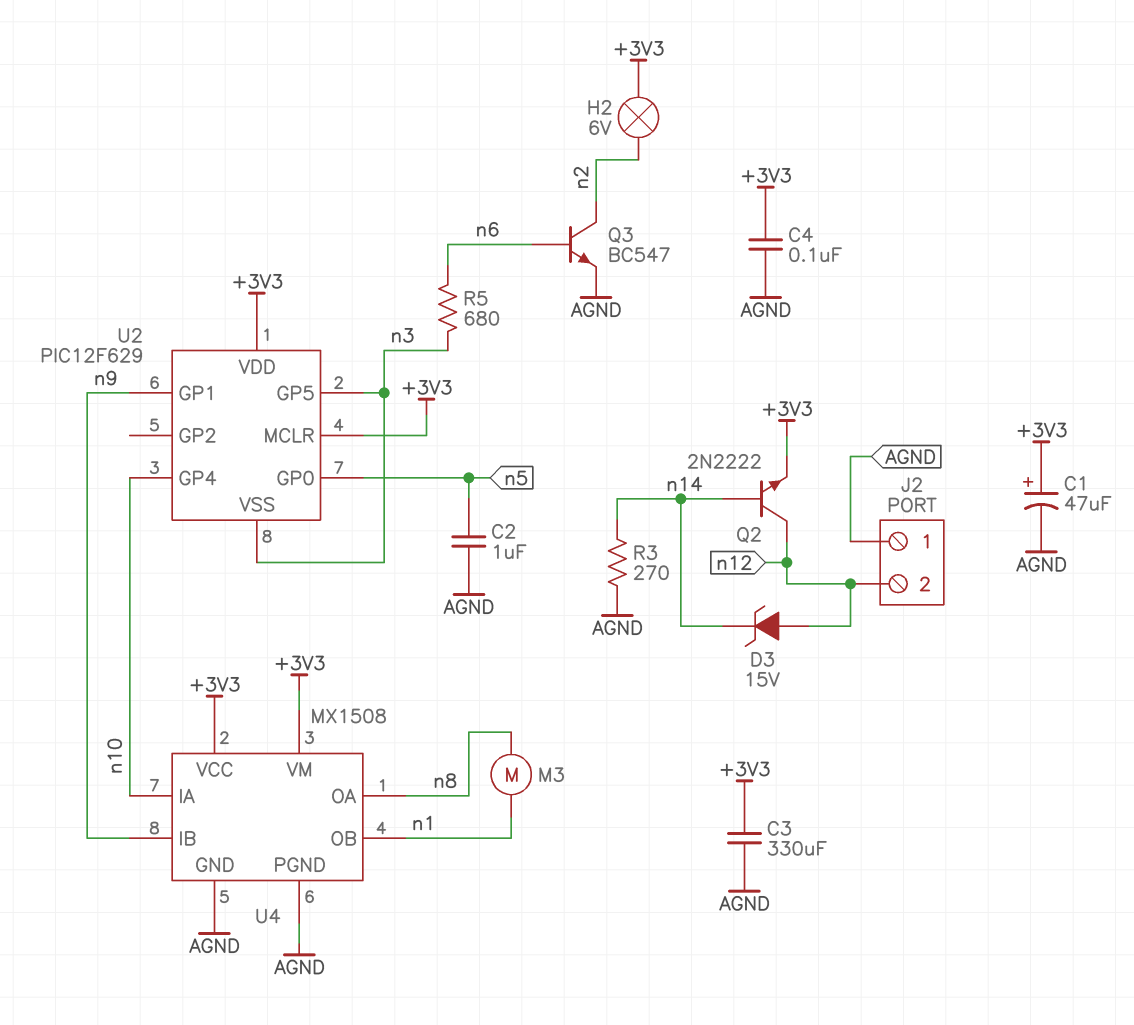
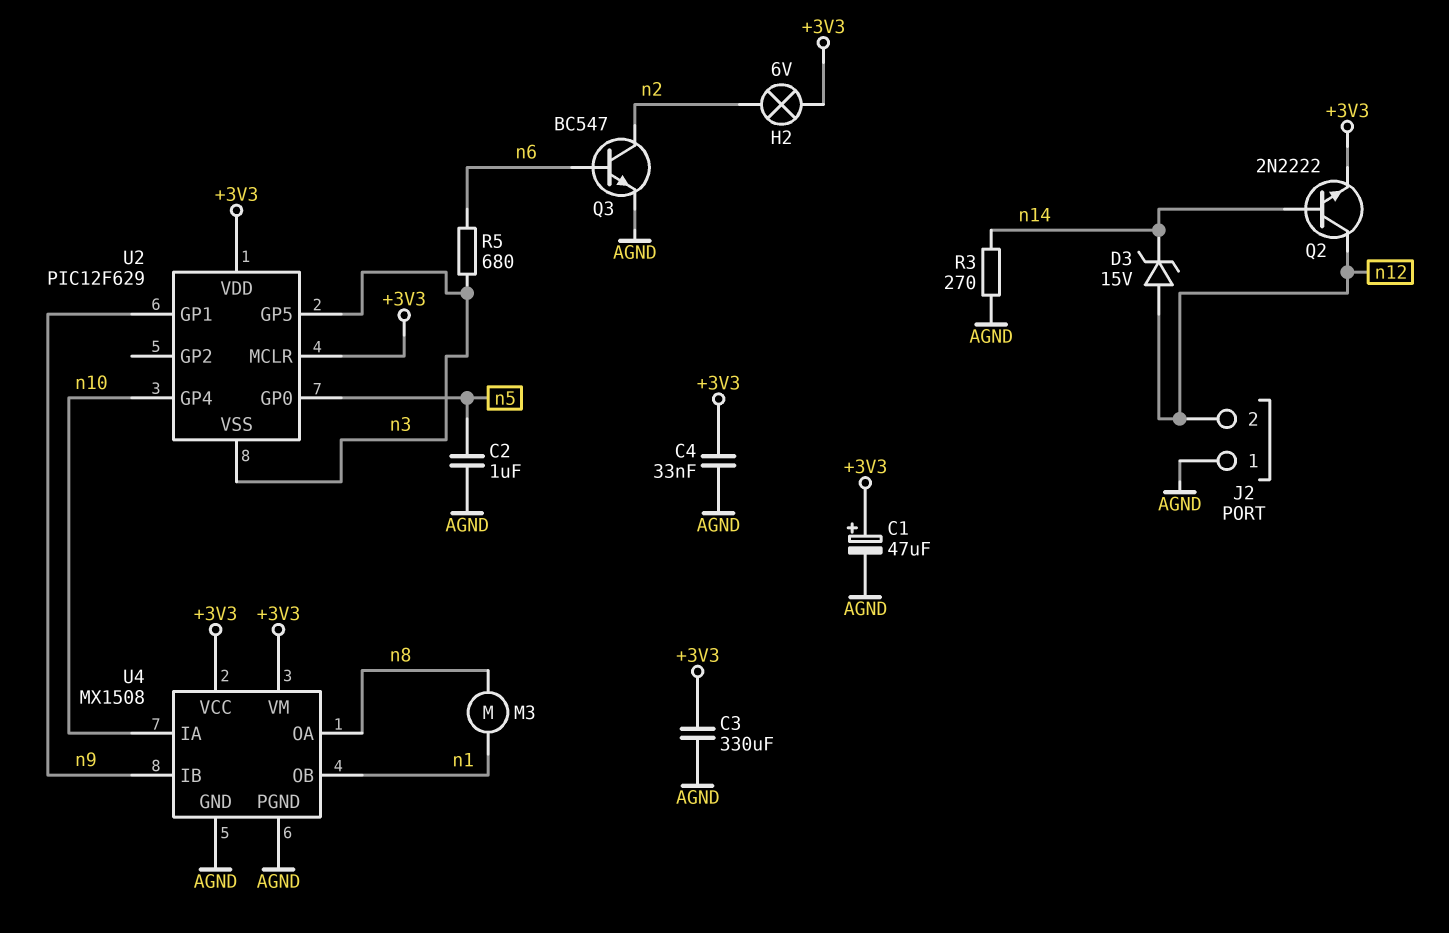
C4: 100nF (+3V3, AGND) -> 33nF (+3V3, AGND)

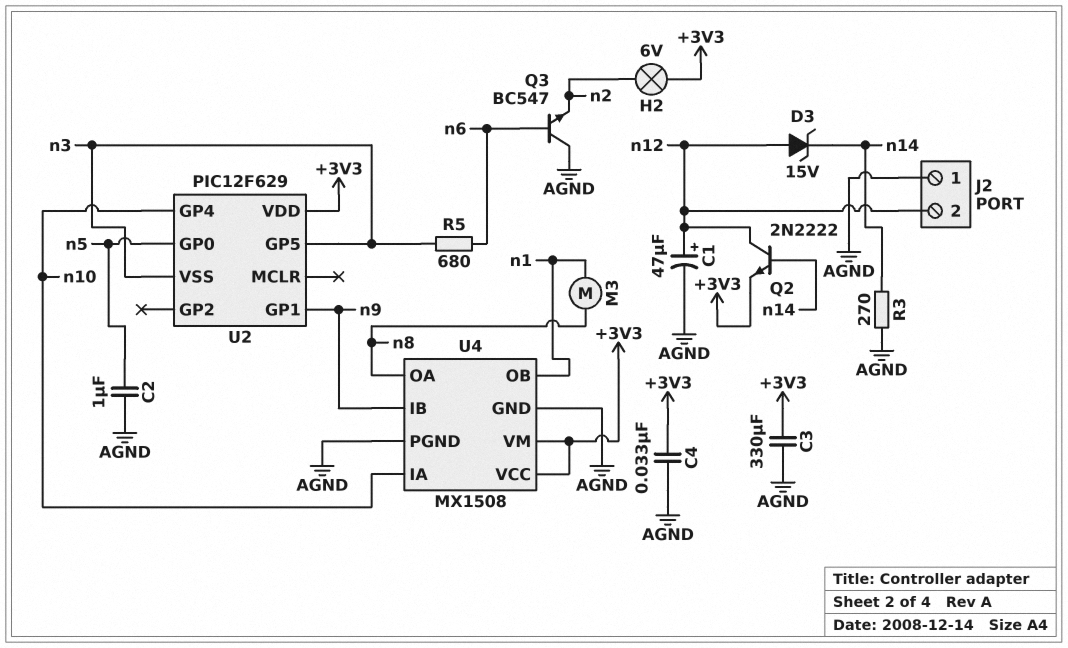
C1: 47uF (plus +3V3, minus AGND) -> 47uF (plus n12, minus AGND)
Q3: NPN BC547 (B n6, C n2, E AGND) -> NPN BC547 (B n6, C AGND, E n2)
U2 pin MCLR: +3V3 -> none

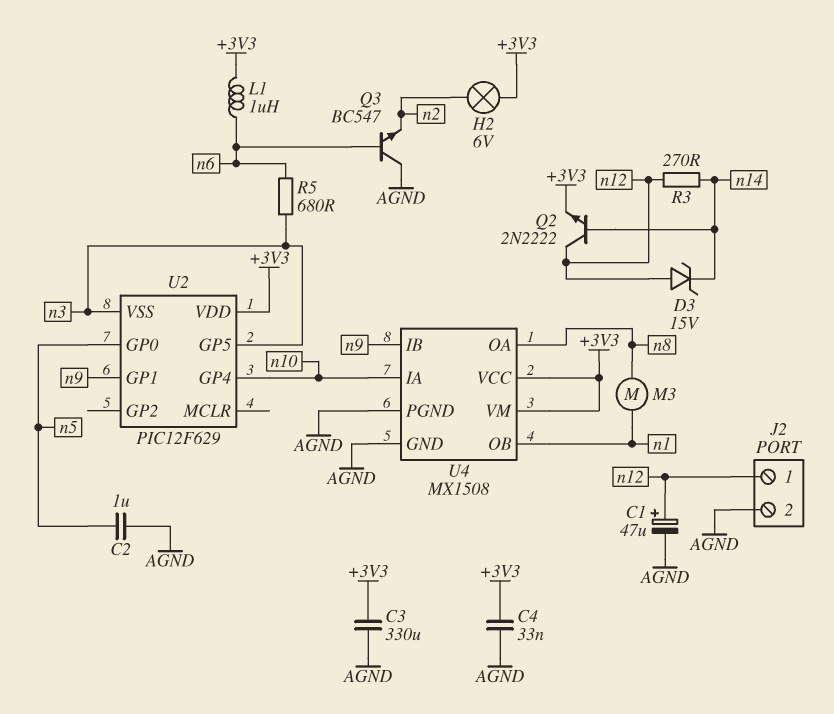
J2 pin 1: AGND -> n12
J2 pin 2: n12 -> AGND
L1: none -> 1uH (+3V3, n6)
R3: 270 (AGND, n14) -> 270 (n12, n14)

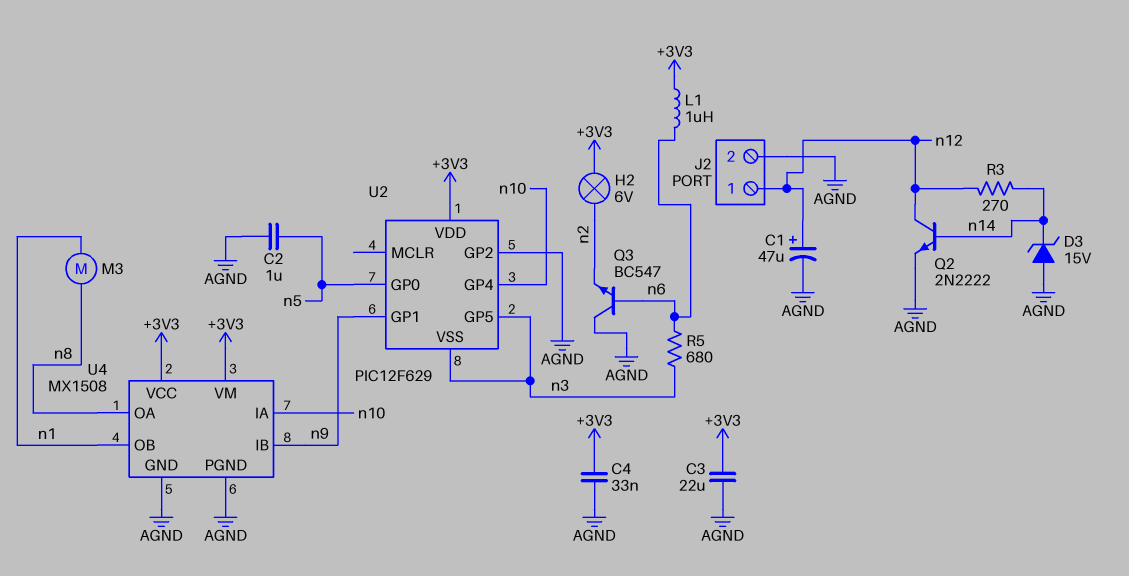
C3: 330uF (+3V3, AGND) -> 22uF (+3V3, AGND)
D3: zener 15V (A n12, K n14) -> zener 15V (A AGND, K n14)
Q2: NPN 2N2222 (B n14, C n12, E +3V3) -> NPN 2N2222 (B n14, C n12, E AGND)
U2 pin GP2: none -> AGND

